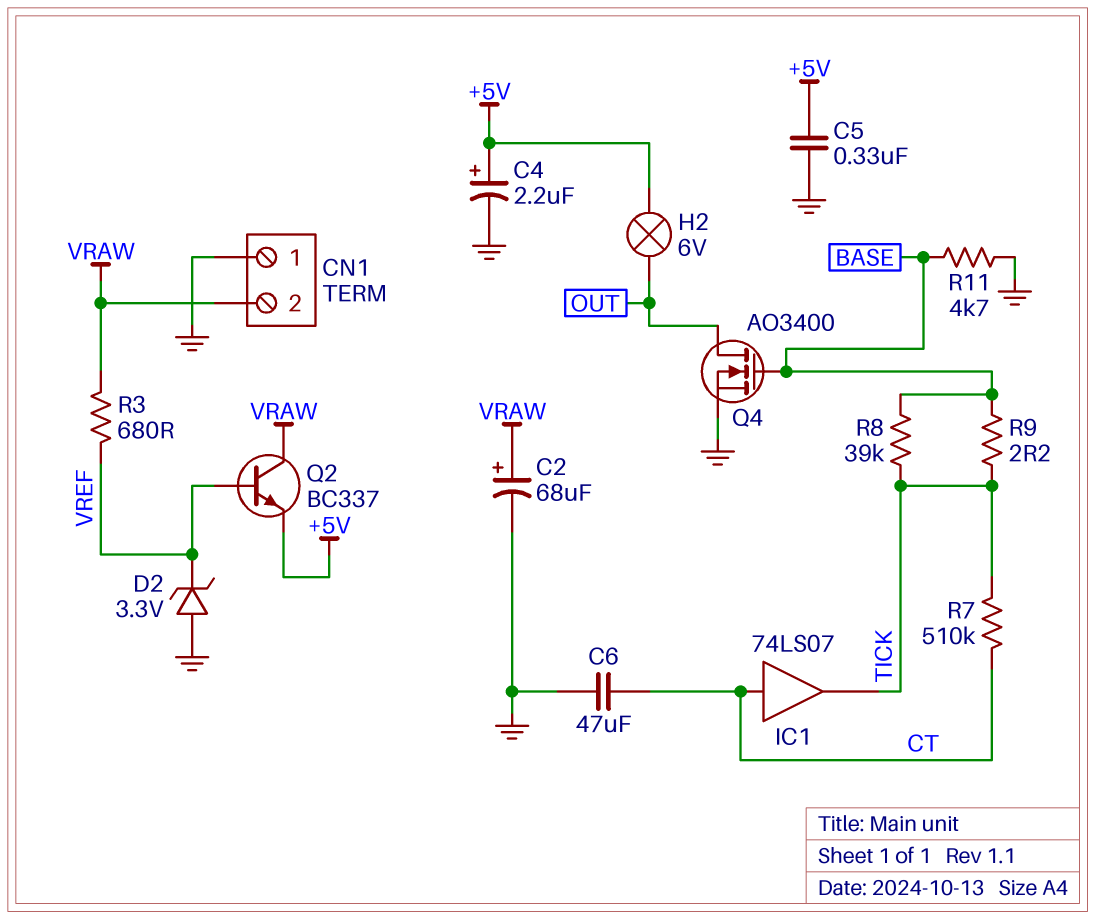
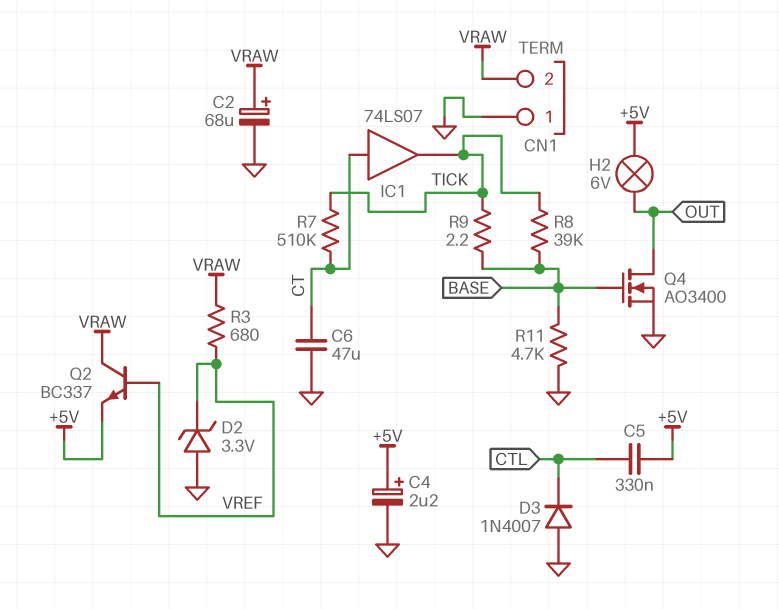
C5: 330nF (+5V, GND) -> 330nF (+5V, CTL)
D3: none -> diode 1N4007 (A GND, K CTL)

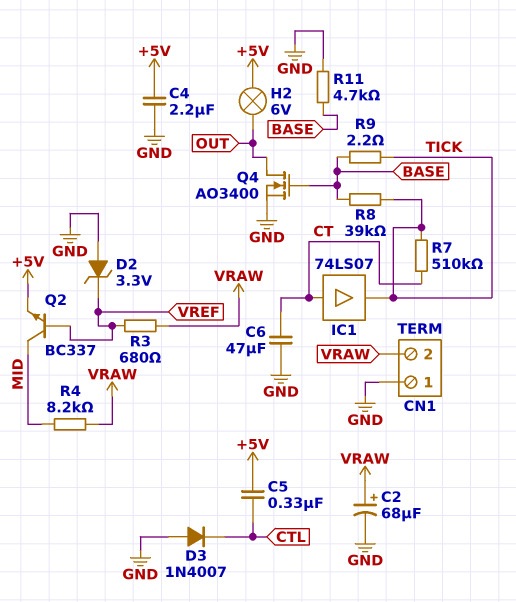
C4: 2.2uF (plus +5V, minus GND) -> 2.2uF (+5V, GND)
Q2: NPN BC337 (B VREF, C VRAW, E +5V) -> NPN BC337 (B VREF, C MID, E +5V)
R4: none -> 8.2k (MID, VRAW)

